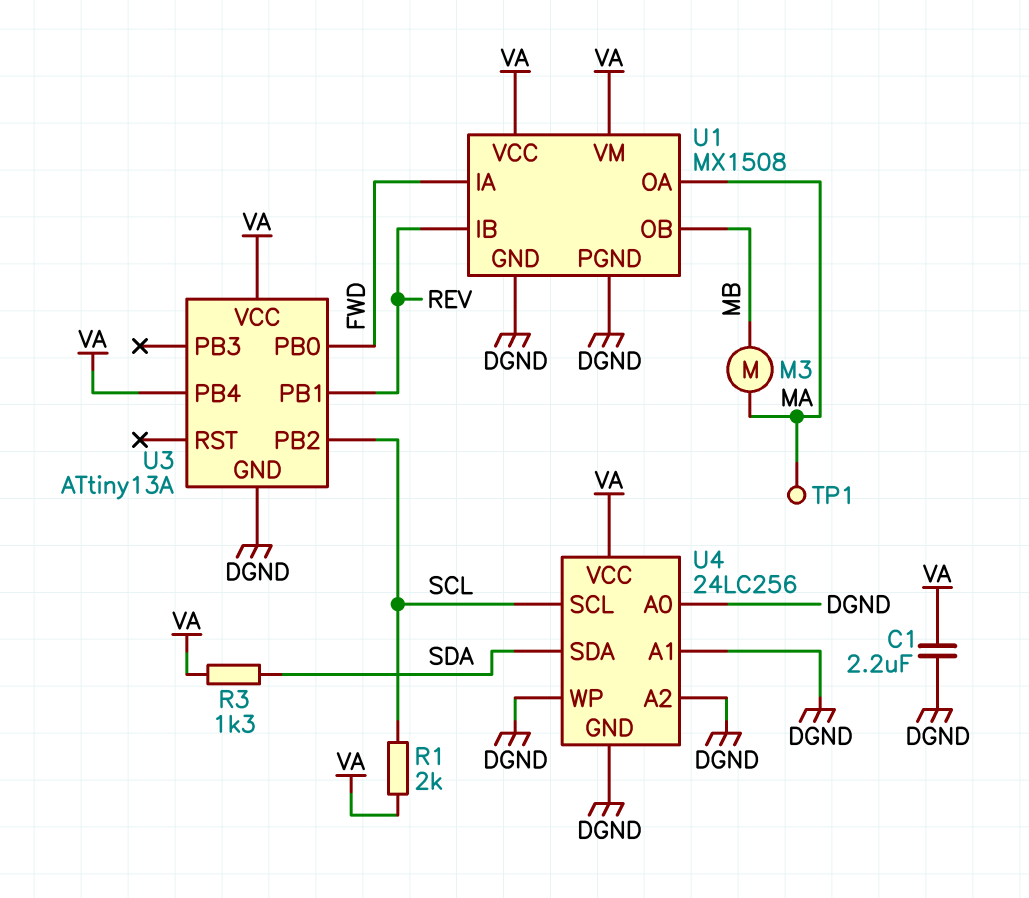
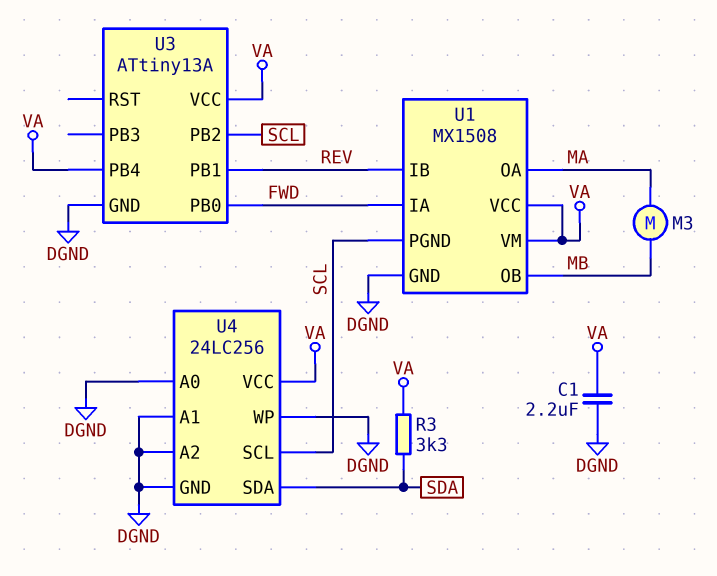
R1: 2k (SCL, VA) -> none
R3: 1.3k (SDA, VA) -> 3.3k (SDA, VA)
TP1: test point (MA) -> none
U1 pin PGND: DGND -> SCL

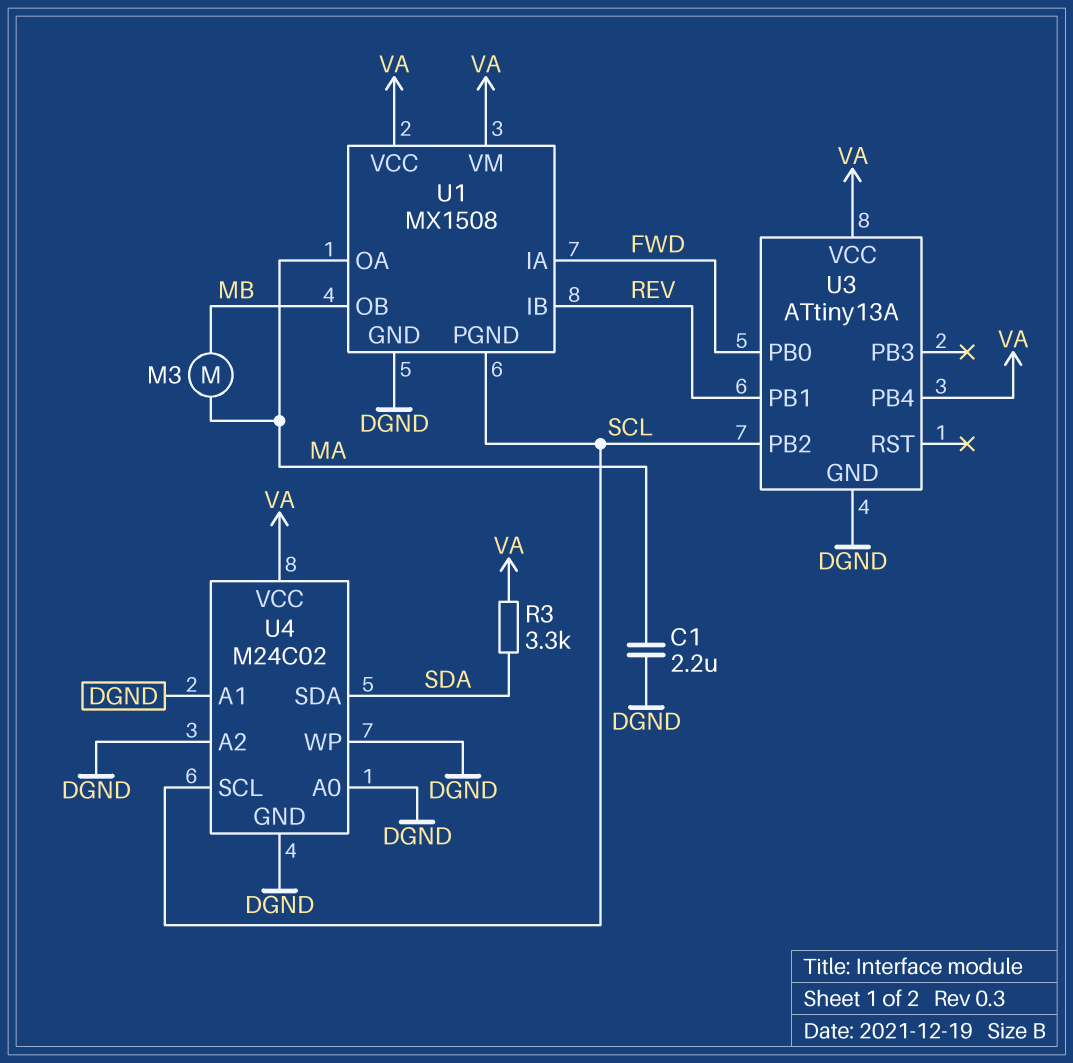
C1: 2.2uF (DGND, VA) -> 2.2uF (DGND, MA)
U4: 24LC256 -> M24C02

